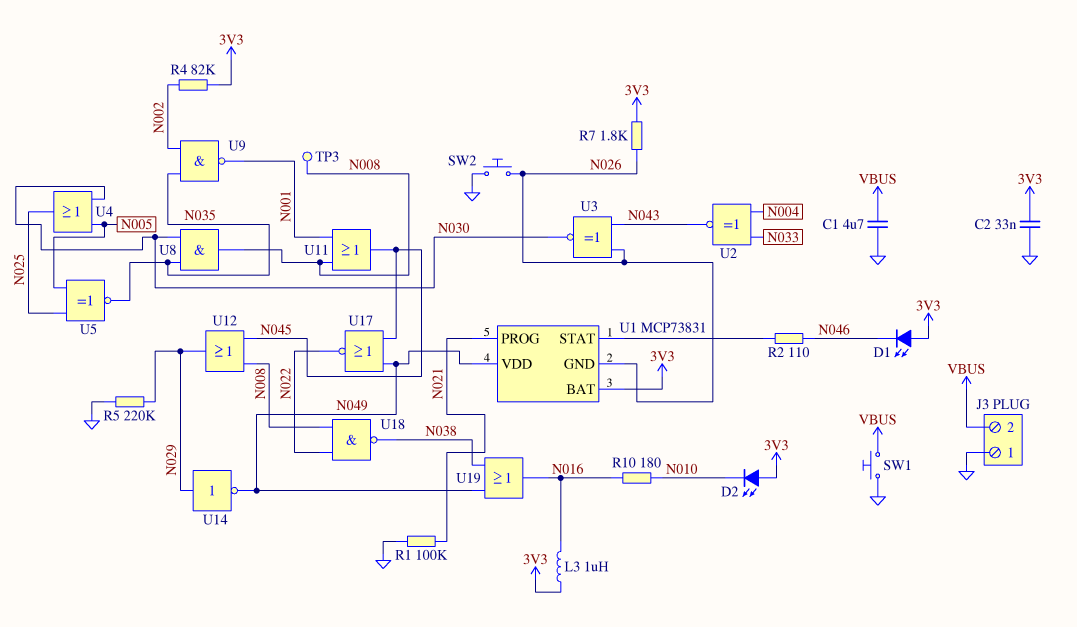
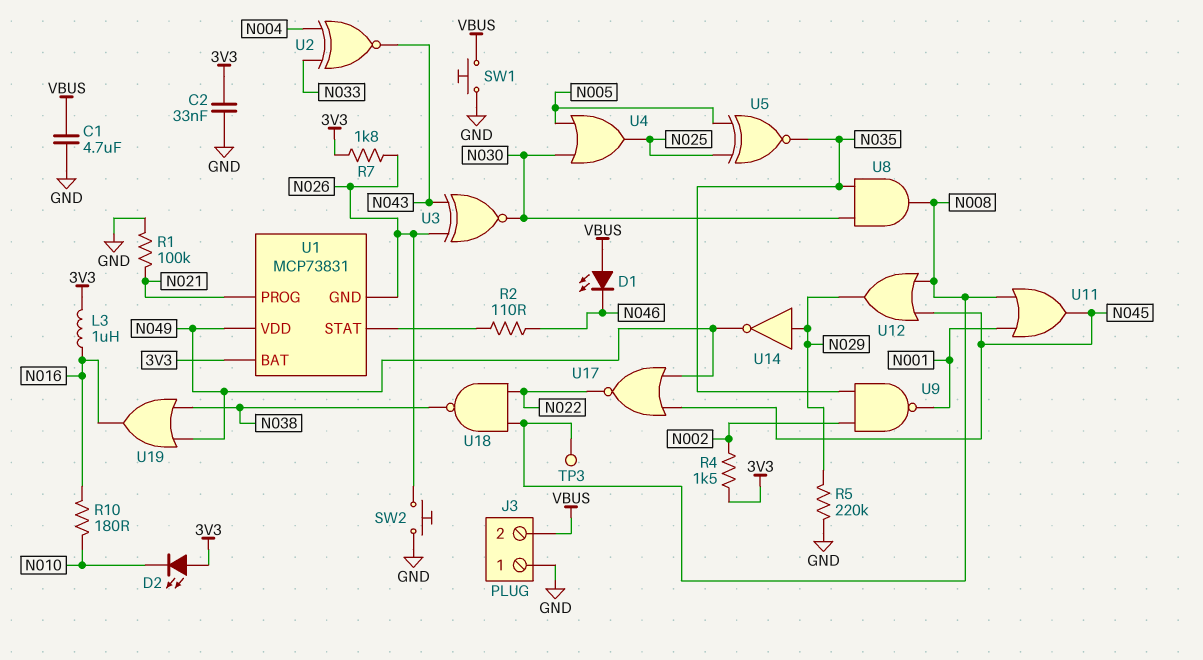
D1: LED (A 3V3, K N046) -> LED (A VBUS, K N046)
R4: 82k (3V3, N002) -> 1.5k (3V3, N002)

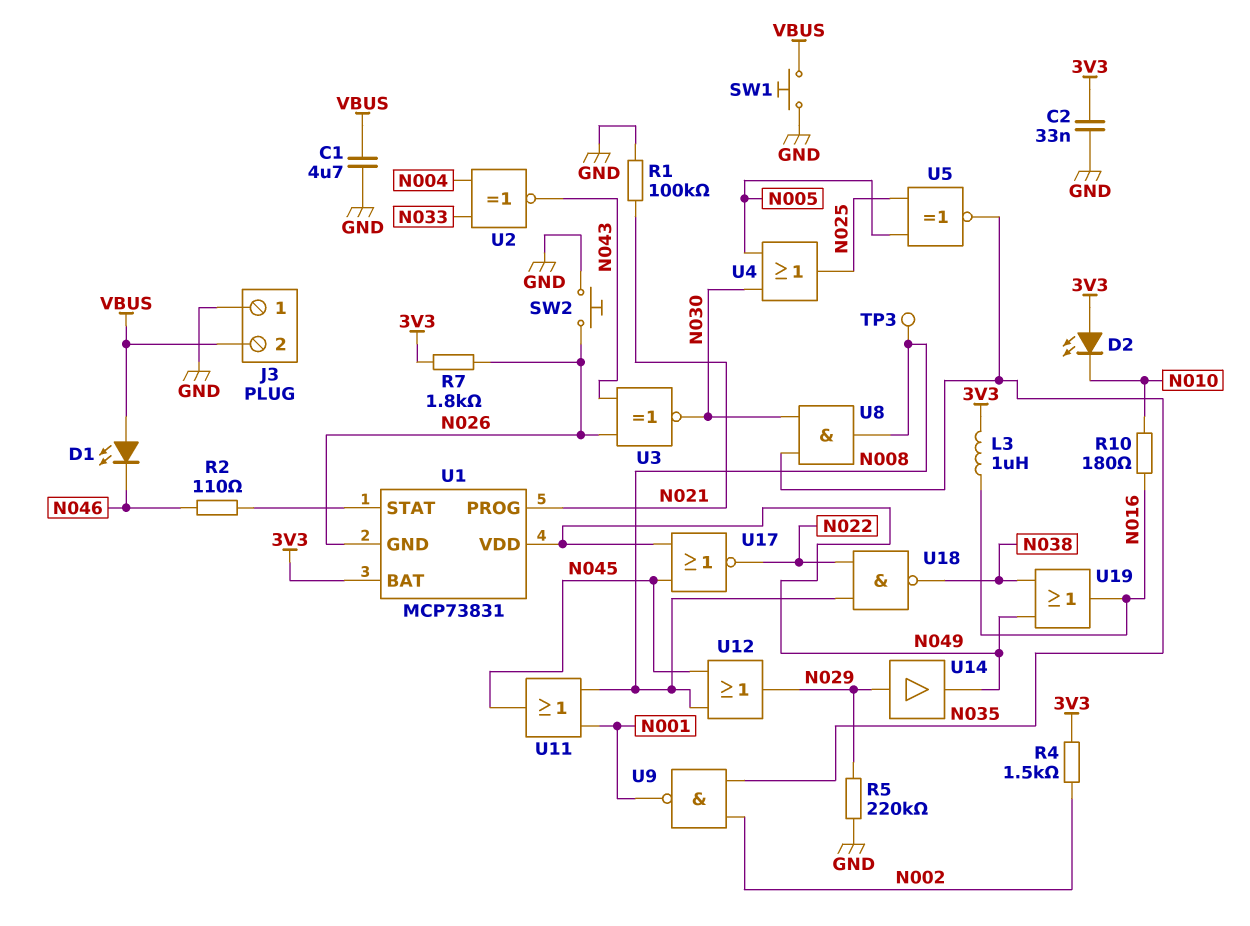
U14: NOT (in N029, out N049) -> buffer (in N029, out N049)

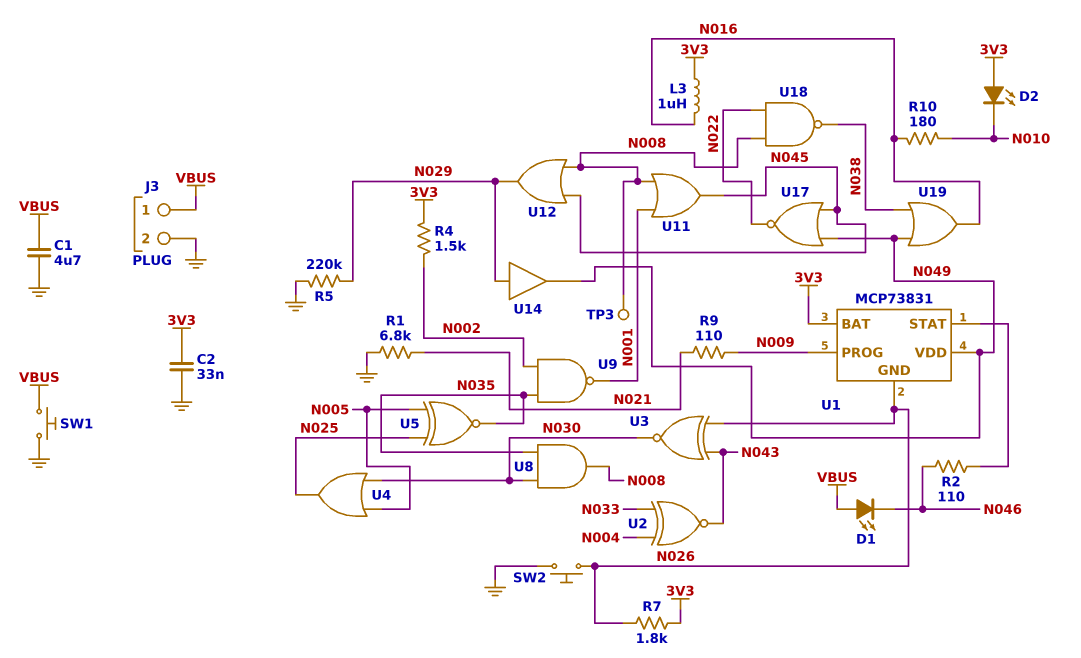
J3 pin 1: GND -> VBUS
J3 pin 2: VBUS -> GND
R1: 100k (GND, N021) -> 6.8k (GND, N021)
R9: none -> 110 (N009, N021)
U1 pin PROG: N021 -> N009

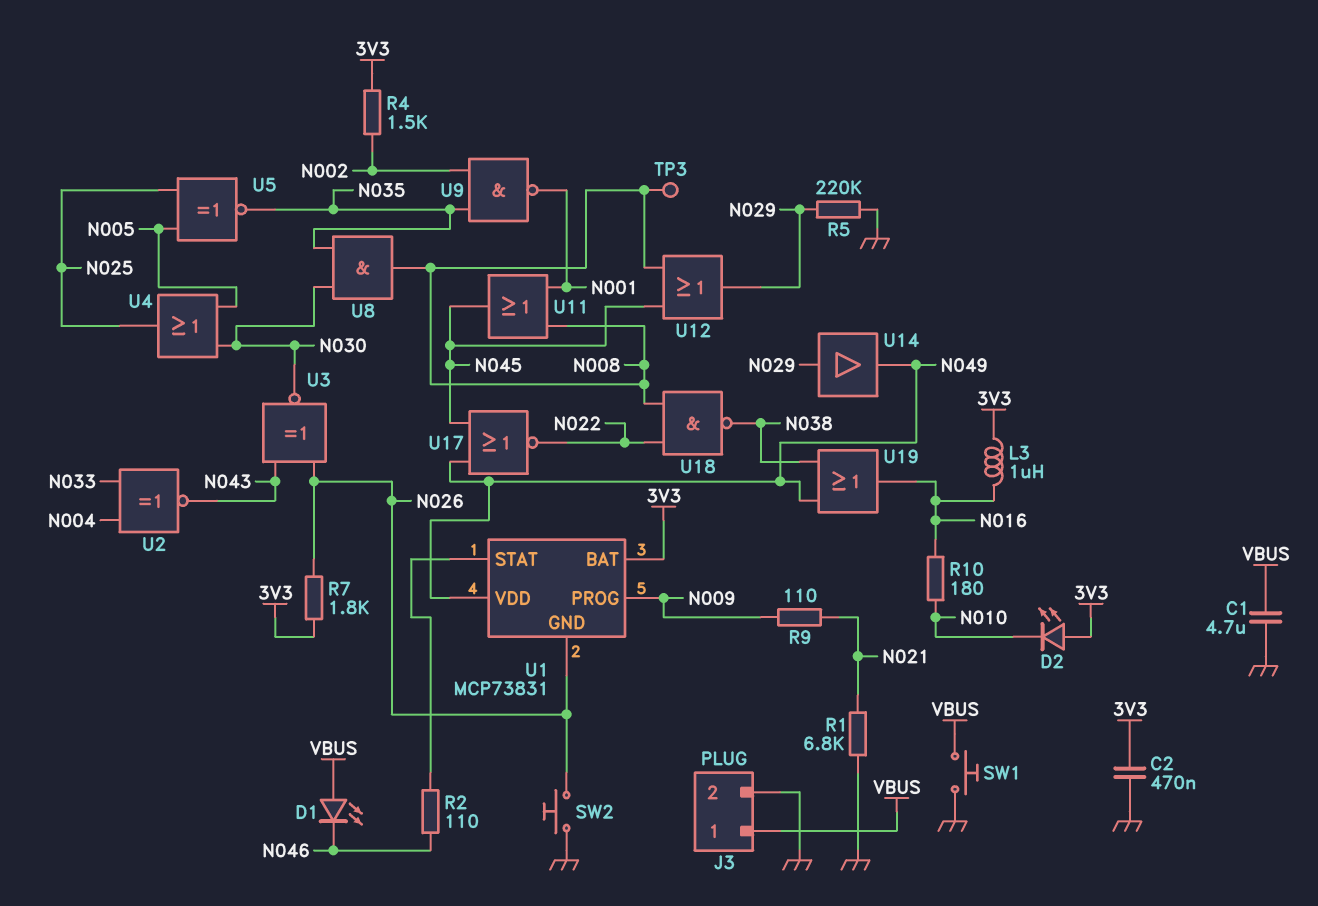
C2: 33nF (3V3, GND) -> 470nF (3V3, GND)

